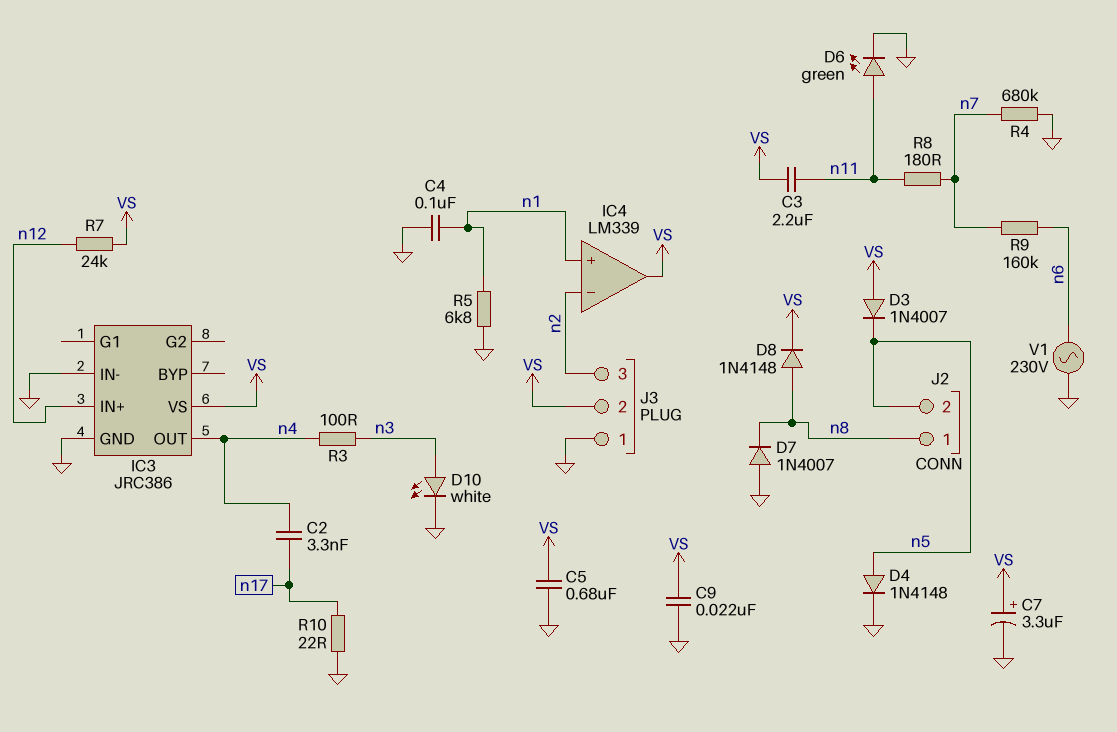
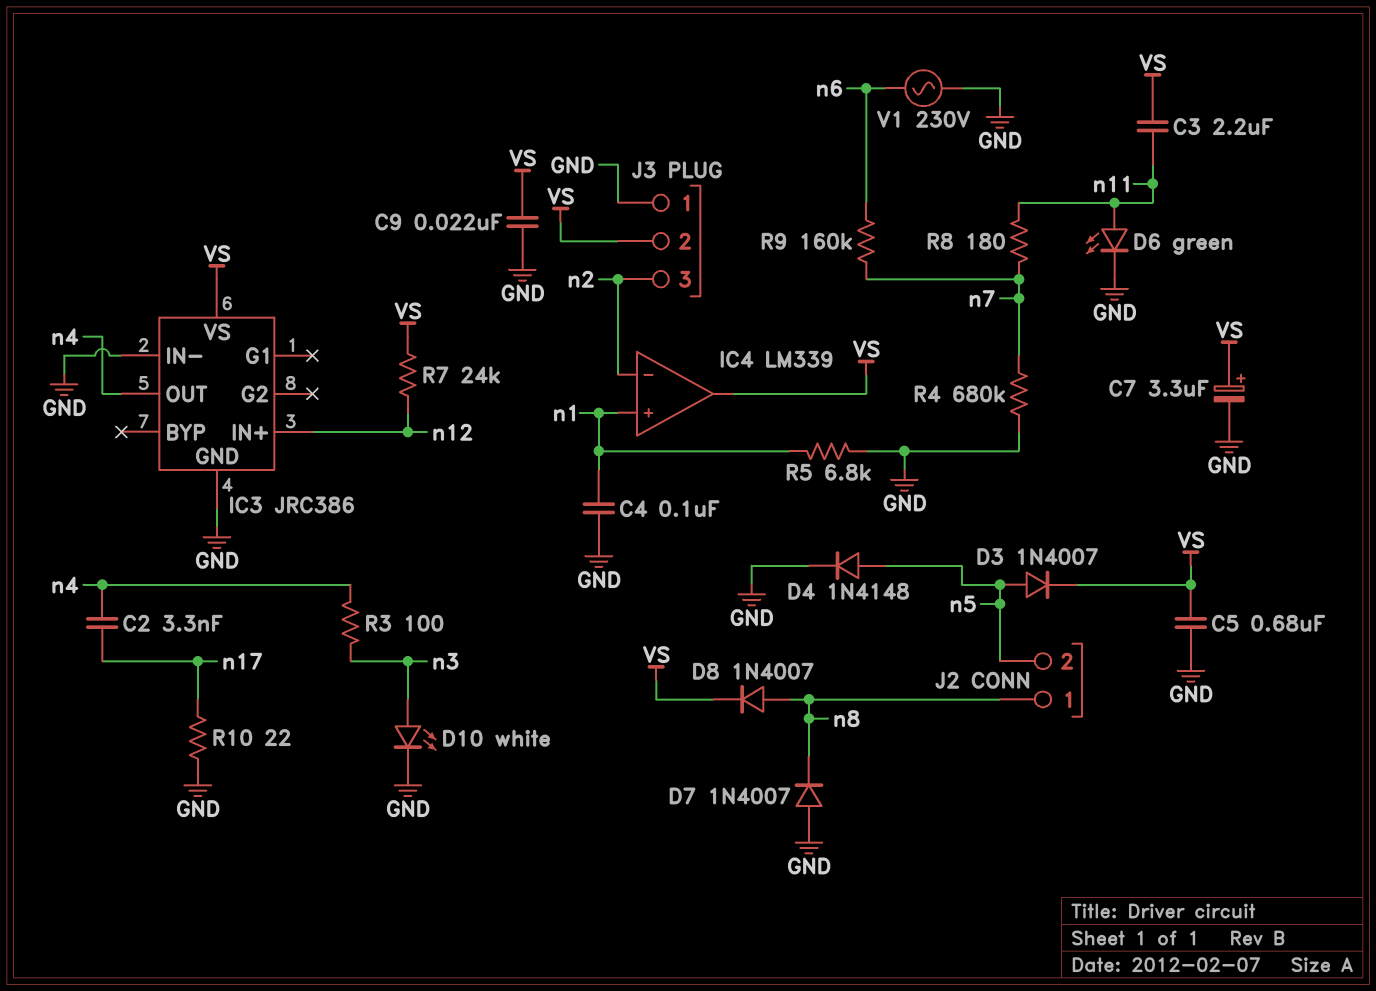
D3: diode 1N4007 (A VS, K n5) -> diode 1N4007 (A n5, K VS)
D8: diode 1N4148 (A n8, K VS) -> diode 1N4007 (A n8, K VS)

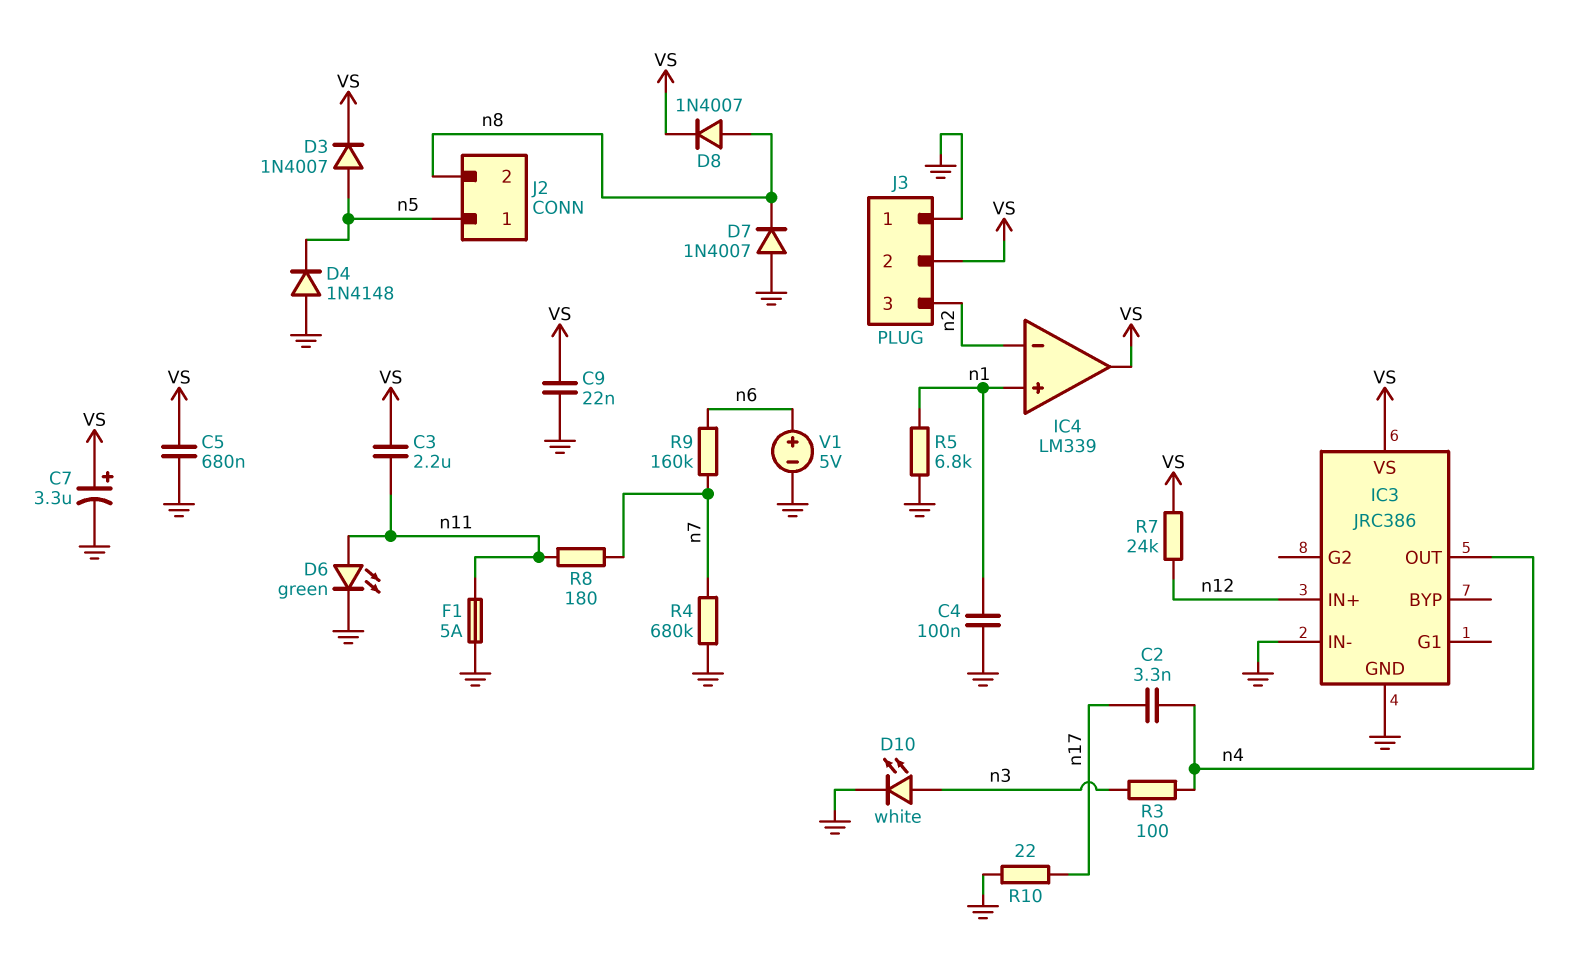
D4: diode 1N4148 (A n5, K GND) -> diode 1N4148 (A GND, K n5)
F1: none -> 5A (GND, n11)
J2 pin 1: n8 -> n5
J2 pin 2: n5 -> n8
V1: AC 230V (GND, n6) -> 5V (plus n6, minus GND)

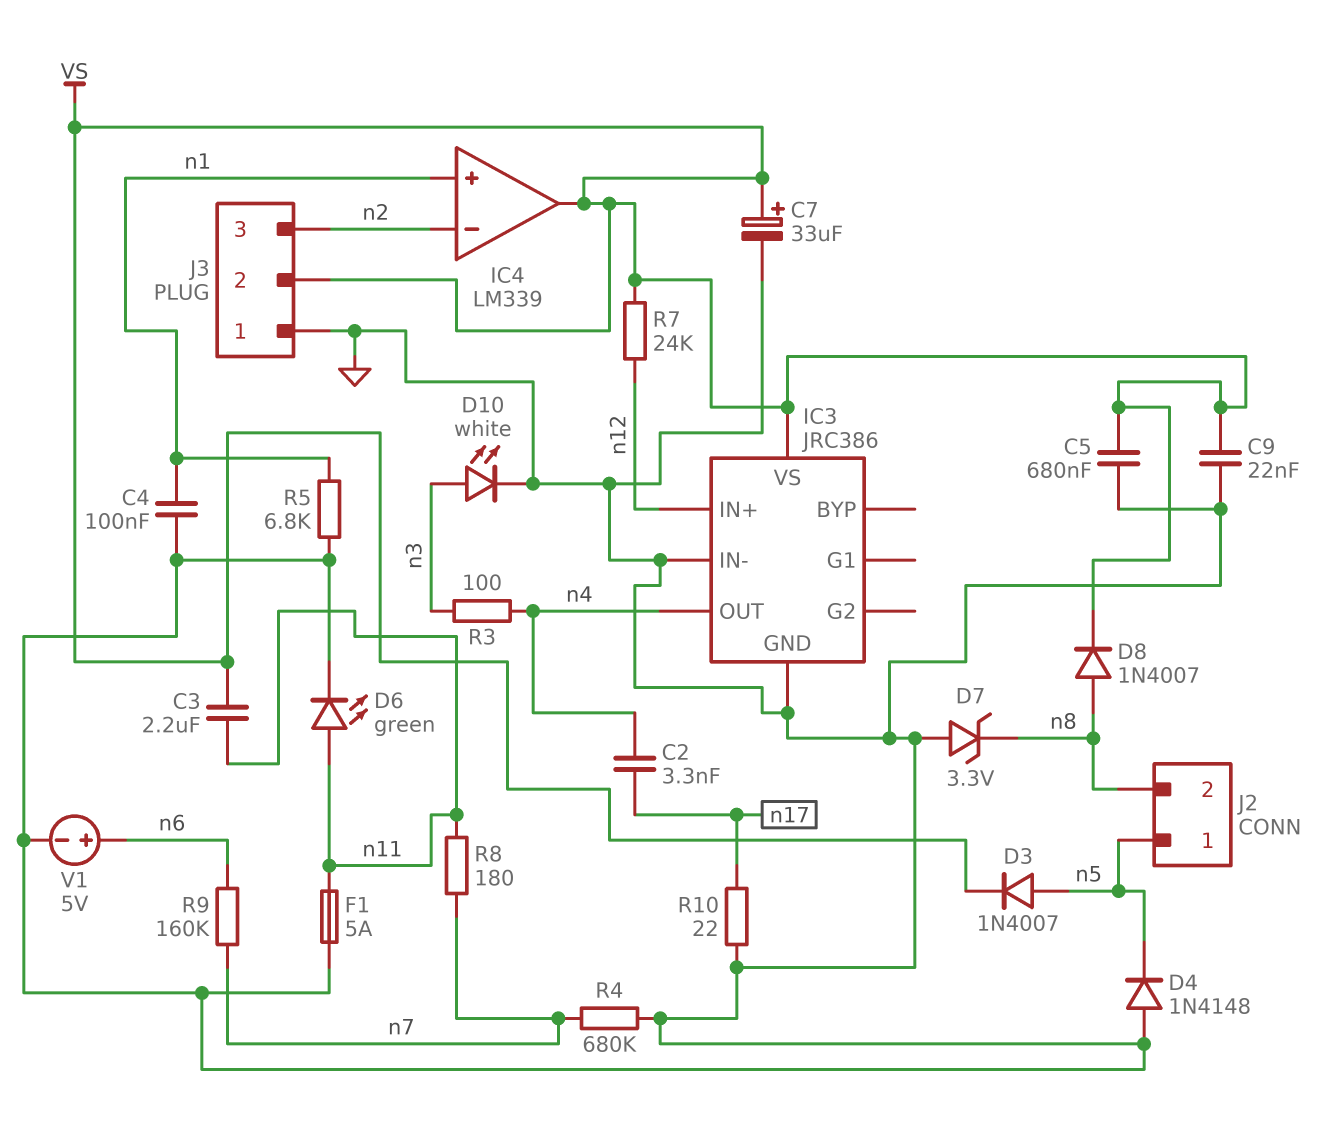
C7: 3.3uF (plus VS, minus GND) -> 33uF (plus VS, minus GND)
D7: diode 1N4007 (A GND, K n8) -> zener 3.3V (A GND, K n8)

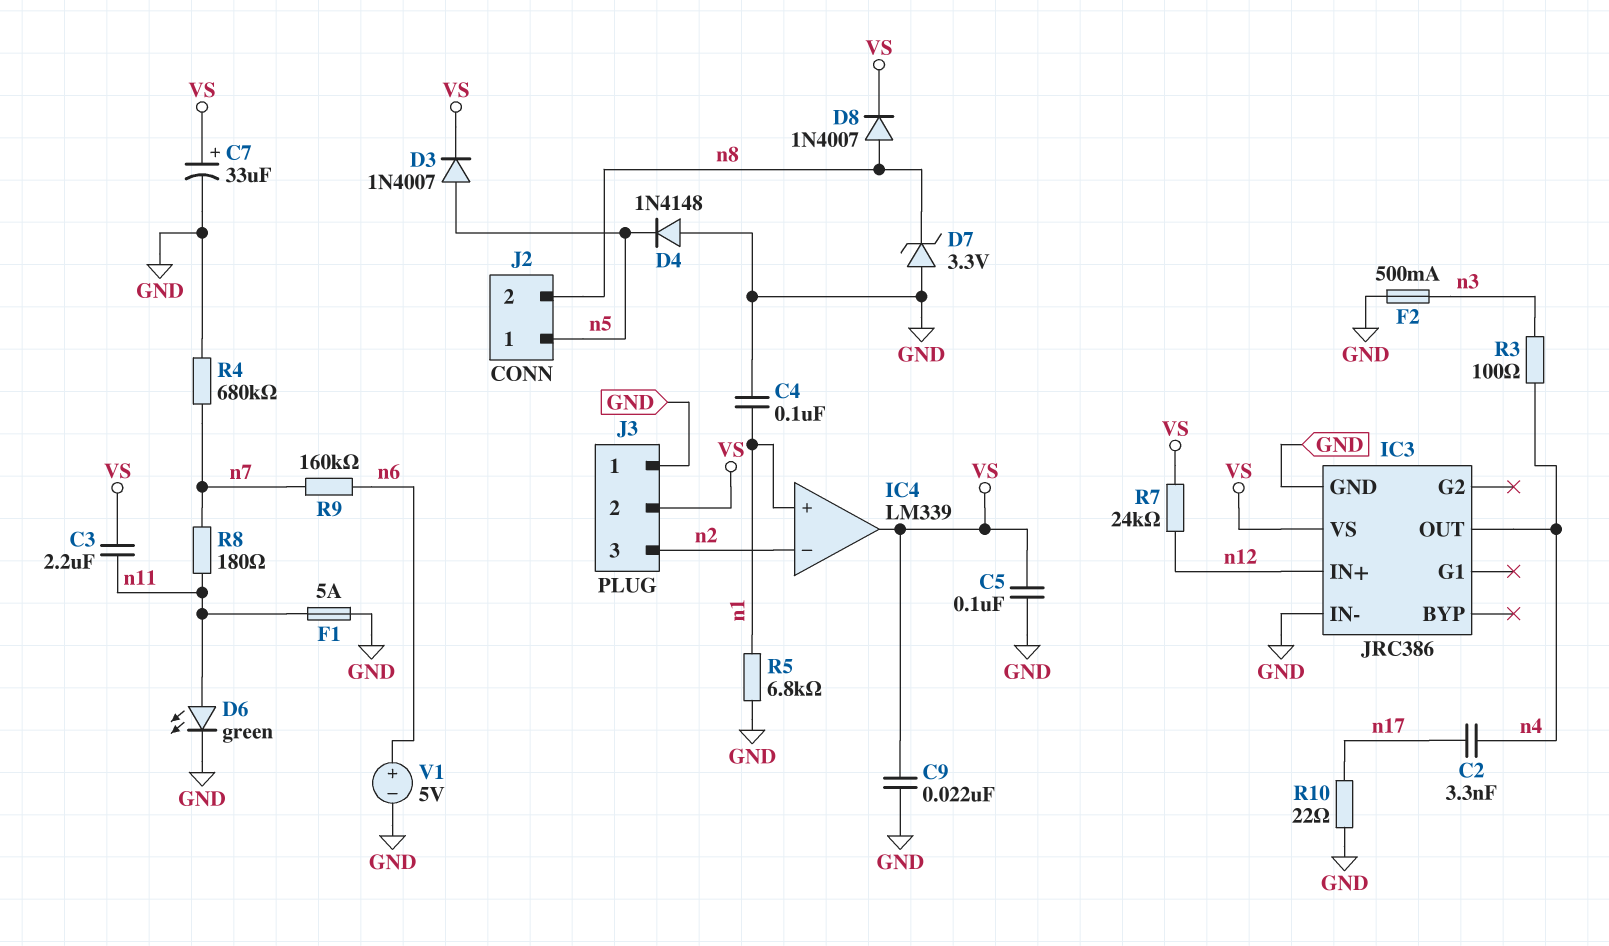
C5: 680nF (GND, VS) -> 100nF (GND, VS)
D10: LED white (A n3, K GND) -> none
F2: none -> 500mA (GND, n3)

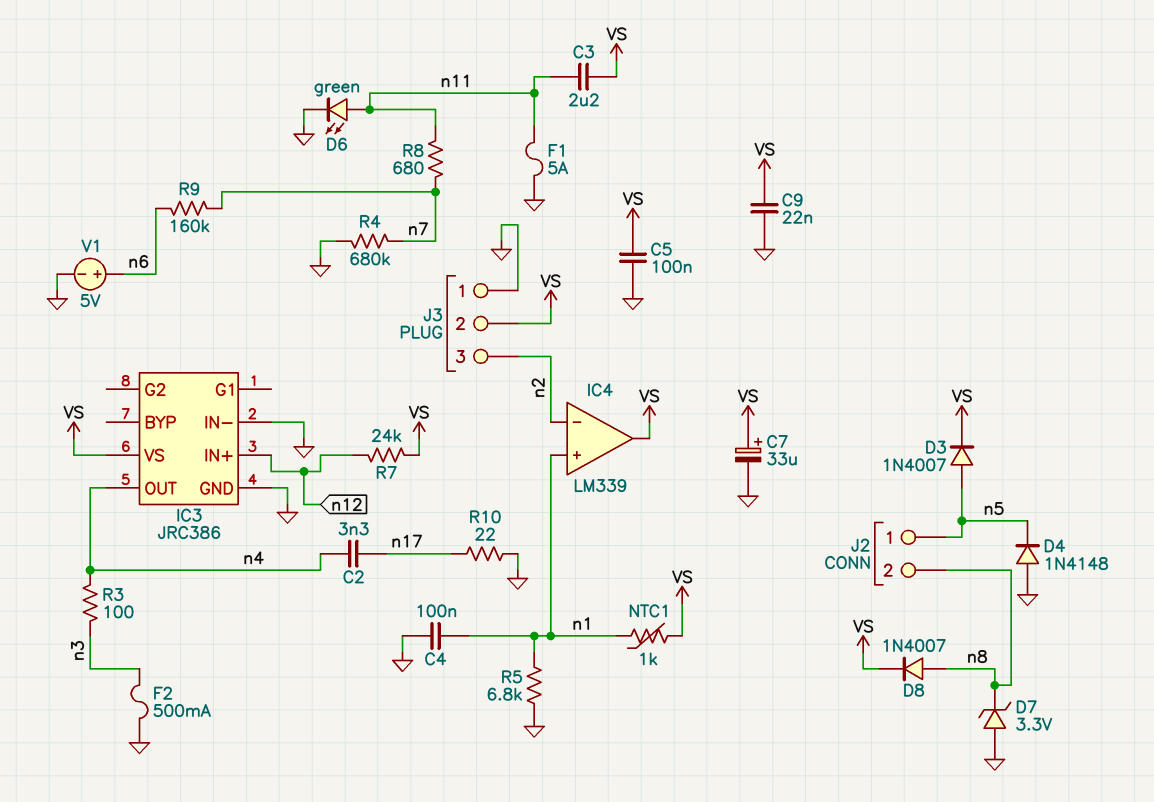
NTC1: none -> 1k (VS, n1)
R8: 180 (n7, n11) -> 680 (n7, n11)

